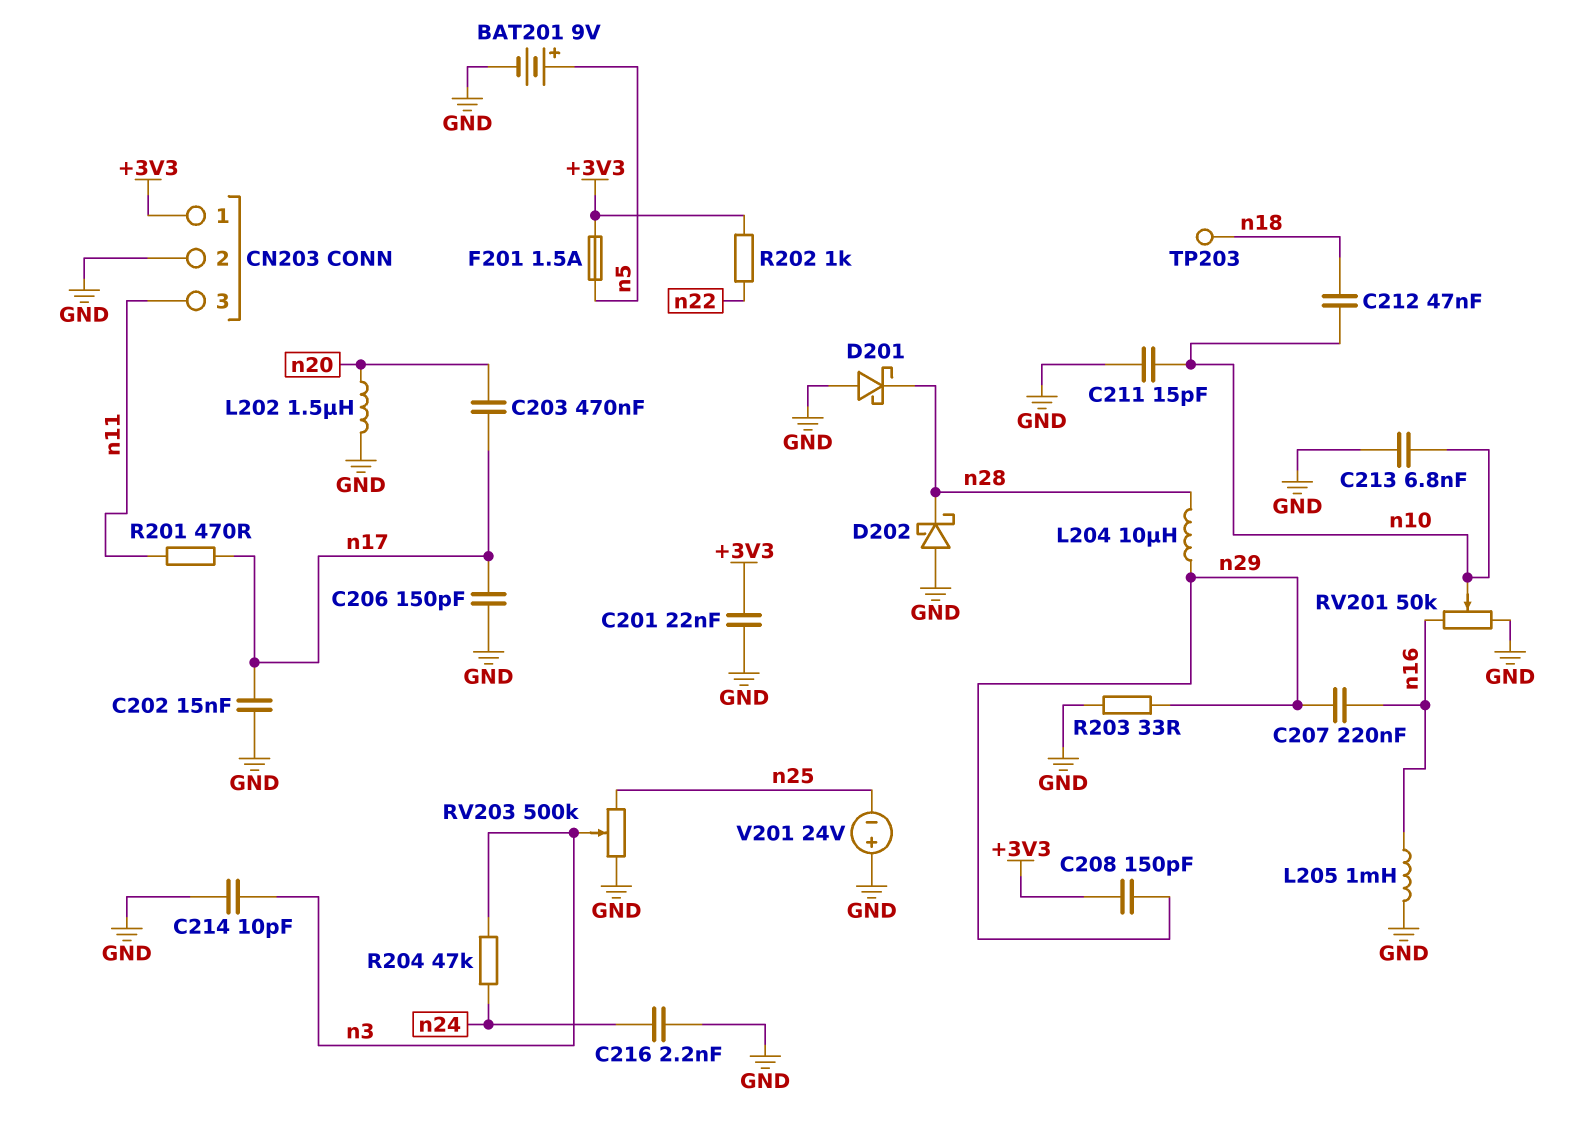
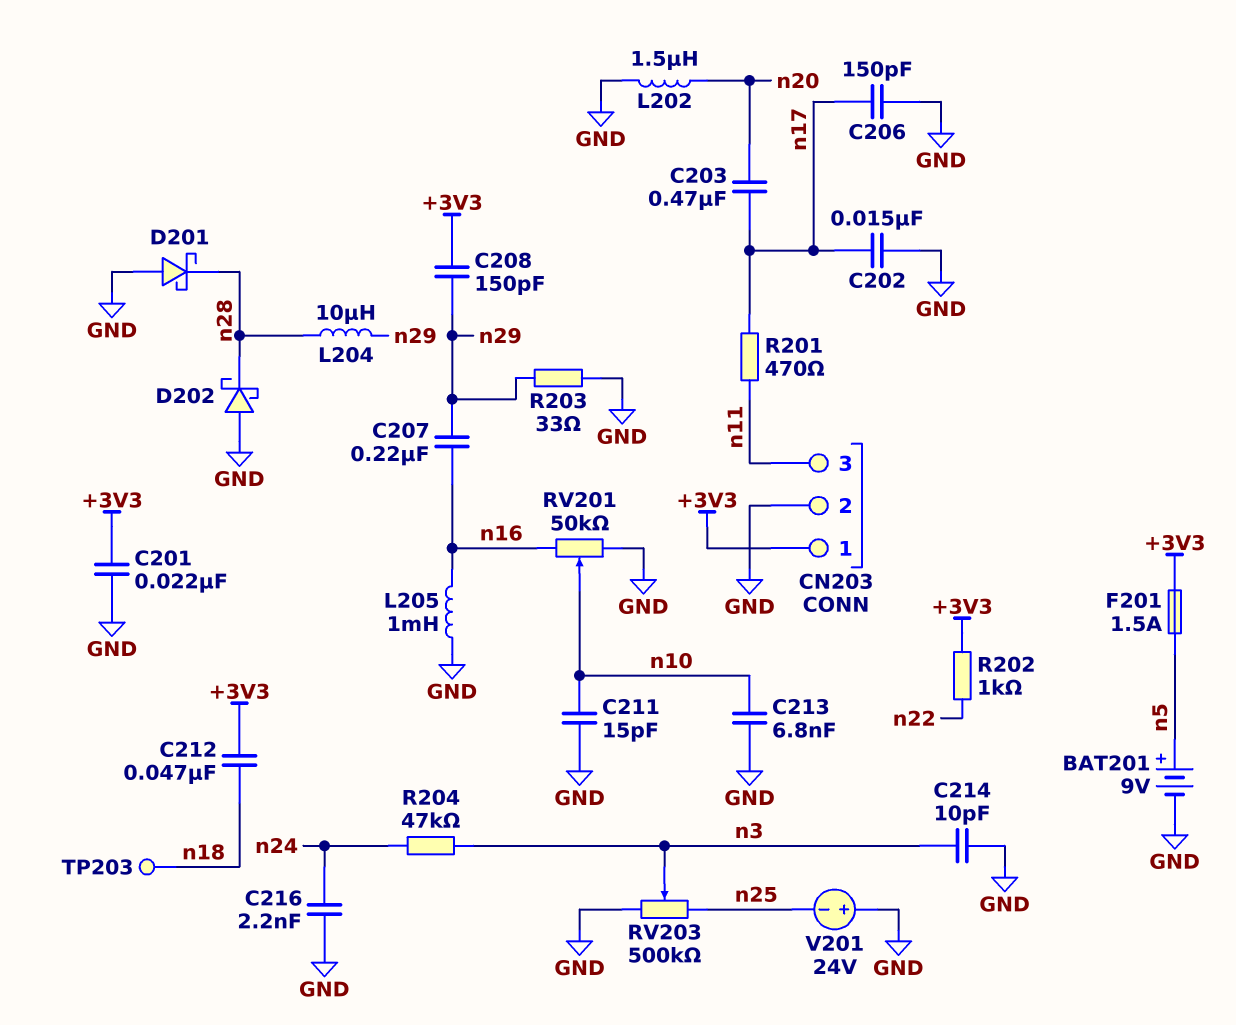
C212: 47nF (n10, n18) -> 47nF (+3V3, n18)

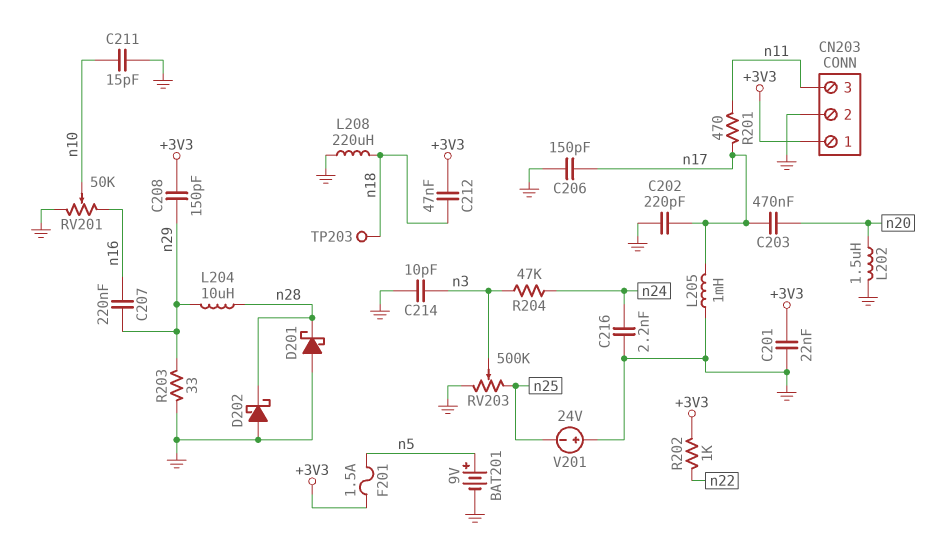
C202: 15nF (GND, n17) -> 220pF (GND, n17)
C213: 6.8nF (GND, n10) -> none
L205: 1mH (GND, n16) -> 1mH (GND, n17)
L208: none -> 220uH (GND, n18)

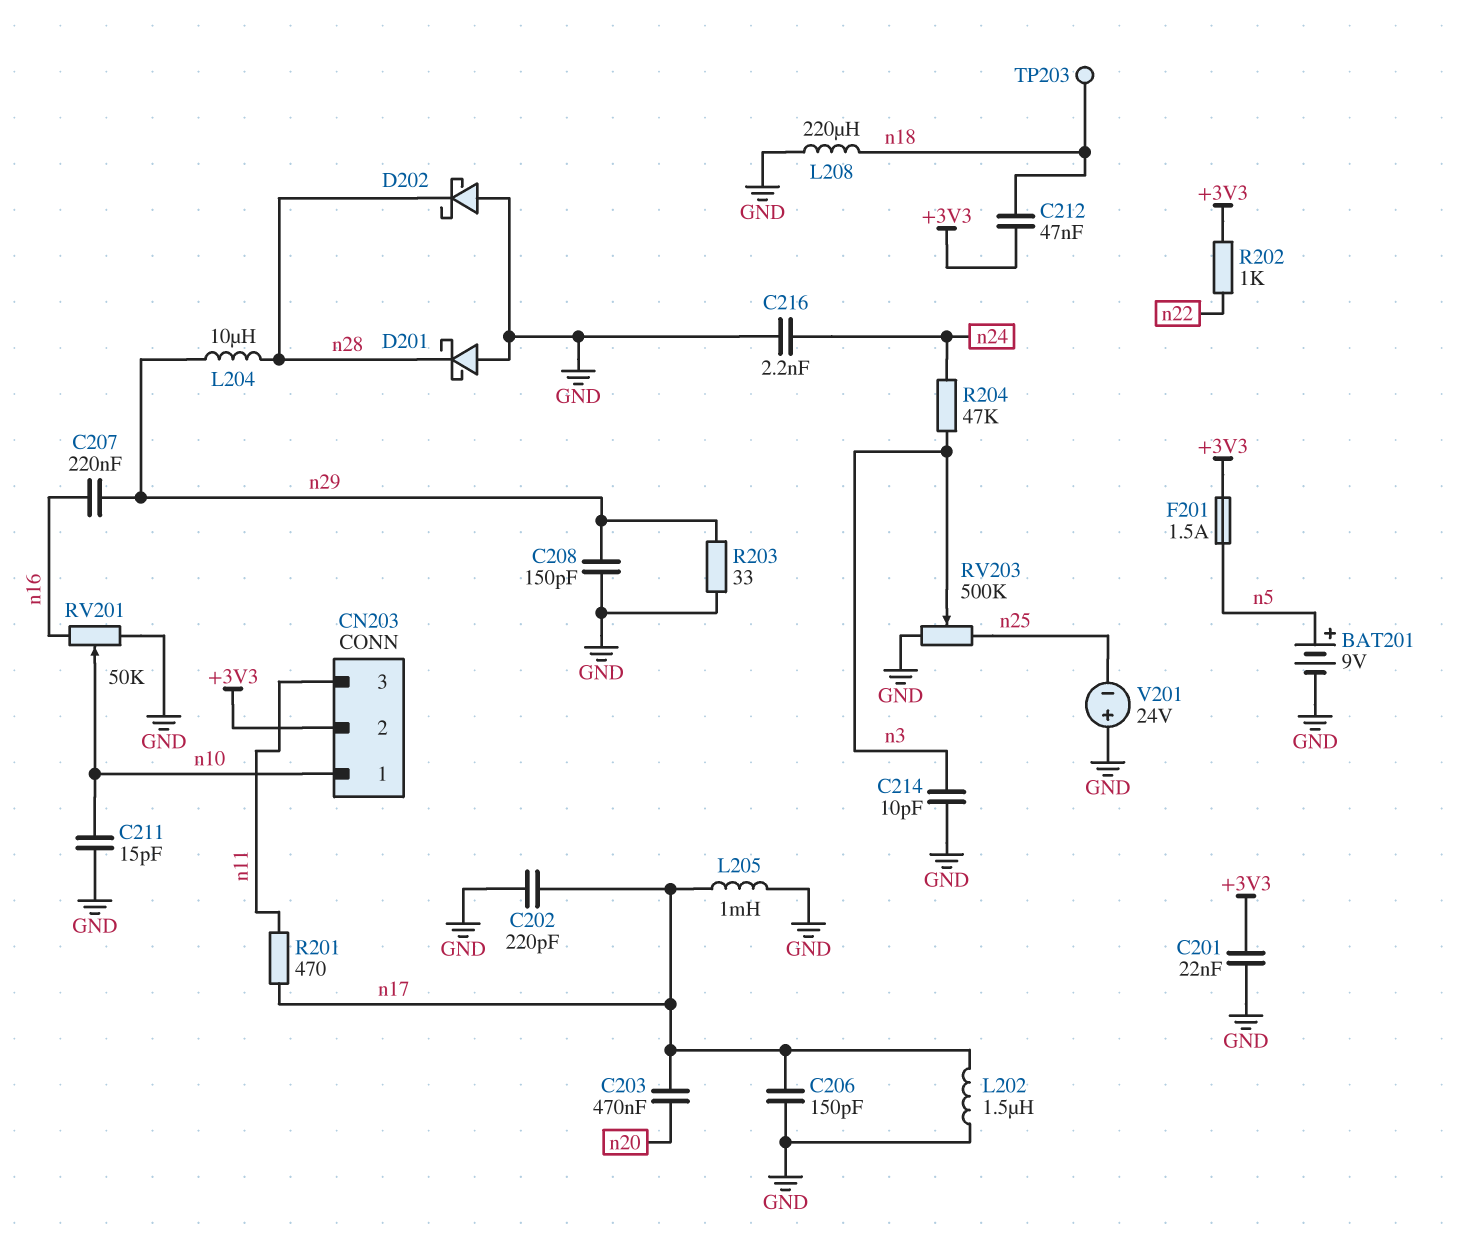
C208: 150pF (+3V3, n29) -> 150pF (GND, n29)
CN203 pin 1: +3V3 -> n10
CN203 pin 2: GND -> +3V3
L202: 1.5uH (GND, n20) -> 1.5uH (GND, n17)

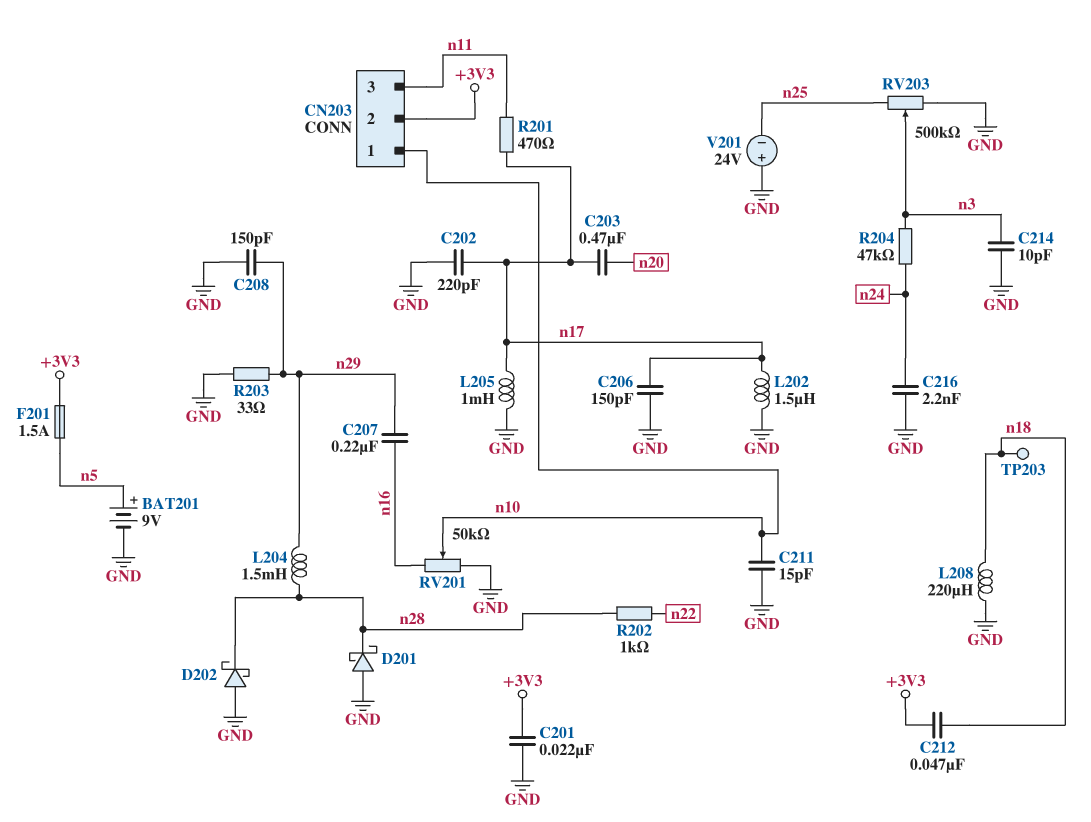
L204: 10uH (n28, n29) -> 1.5mH (n28, n29)
R202: 1k (+3V3, n22) -> 1k (n22, n28)

